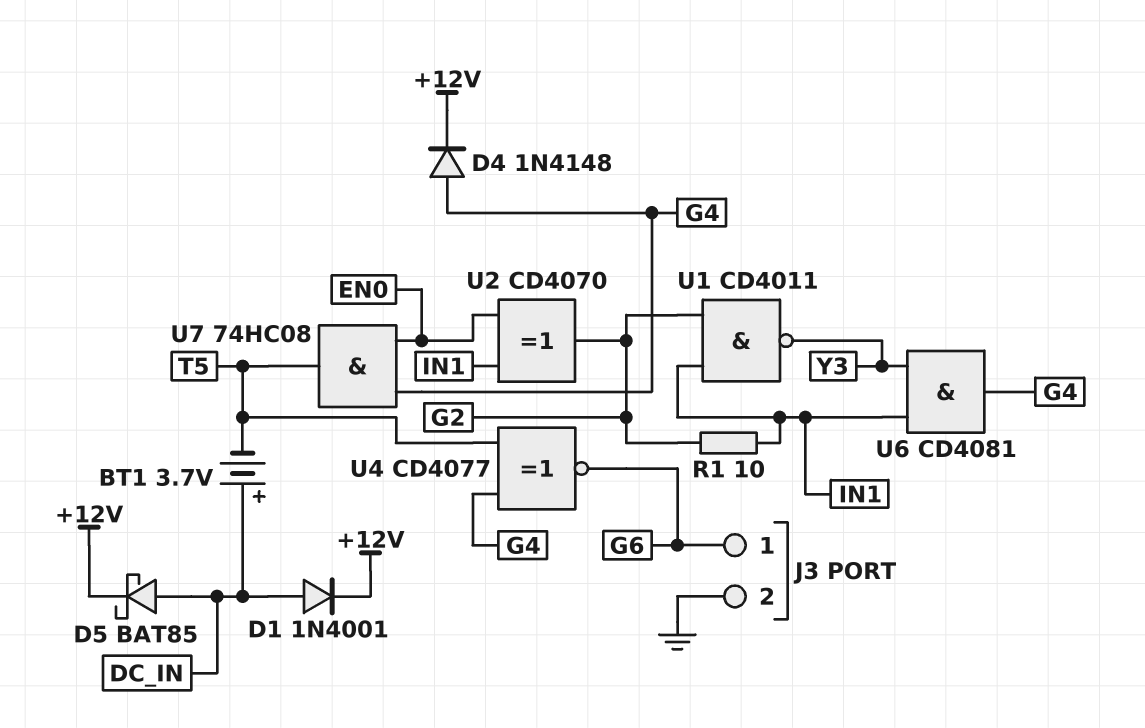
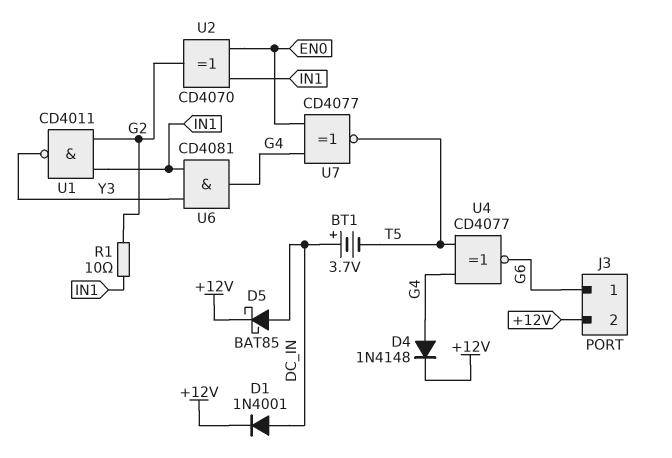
J3 pin 2: GND -> +12V
U7: AND 74HC08 (in EN0, in G4, out T5) -> XNOR CD4077 (in EN0, in G4, out T5)

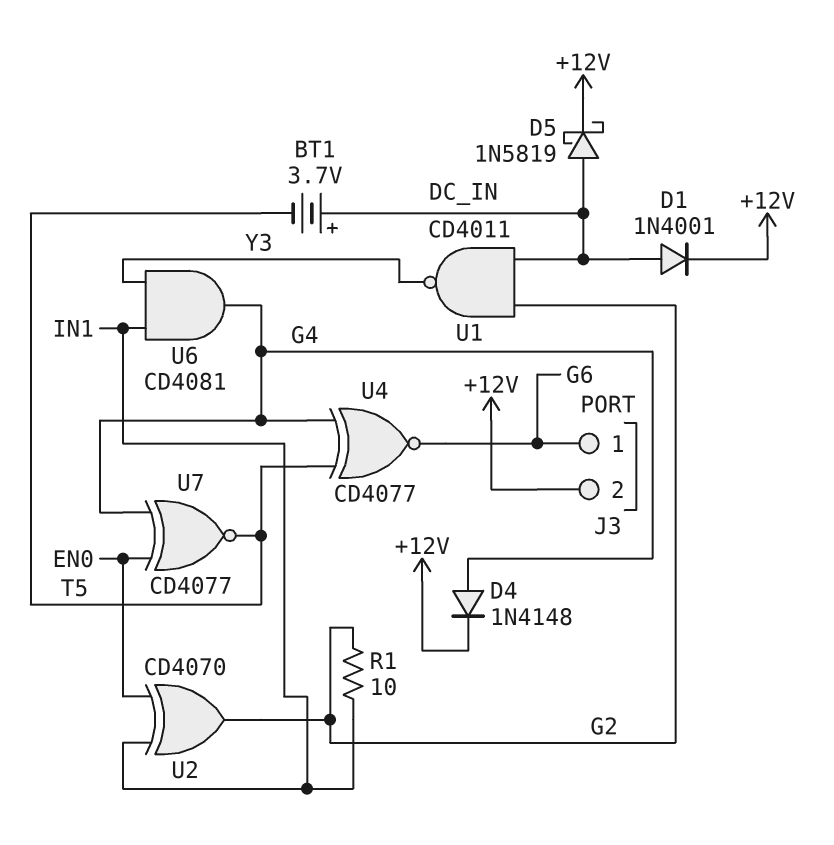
D5: schottky BAT85 (A DC_IN, K +12V) -> schottky 1N5819 (A DC_IN, K +12V)
U1: NAND CD4011 (in G2, in IN1, out Y3) -> NAND CD4011 (in DC_IN, in G2, out Y3)

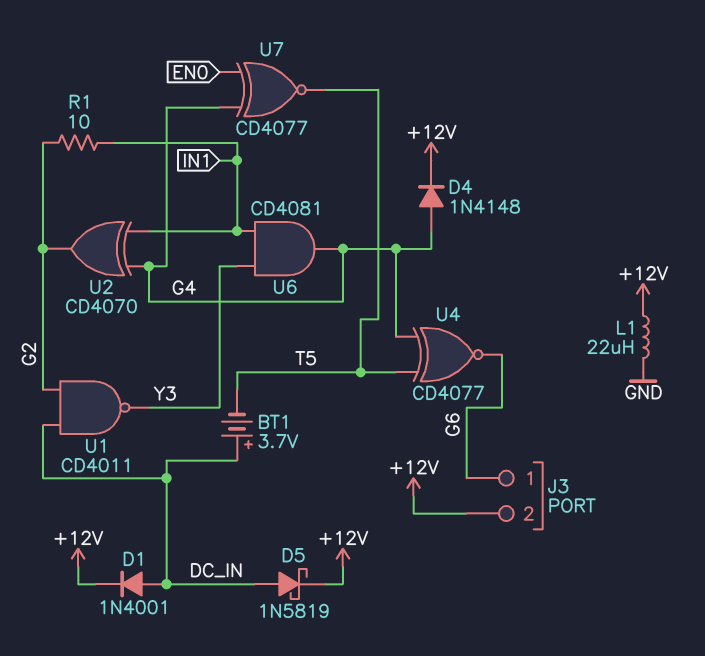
L1: none -> 22uH (+12V, GND)
U2: XOR CD4070 (in EN0, in IN1, out G2) -> XOR CD4070 (in G4, in IN1, out G2)

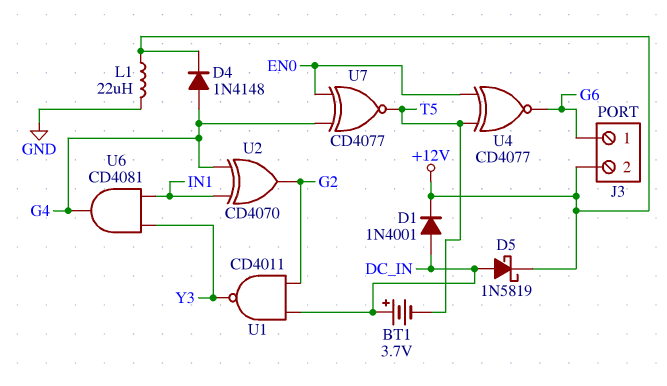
R1: 10 (G2, IN1) -> none
U4: XNOR CD4077 (in G4, in T5, out G6) -> XNOR CD4077 (in EN0, in T5, out G6)

